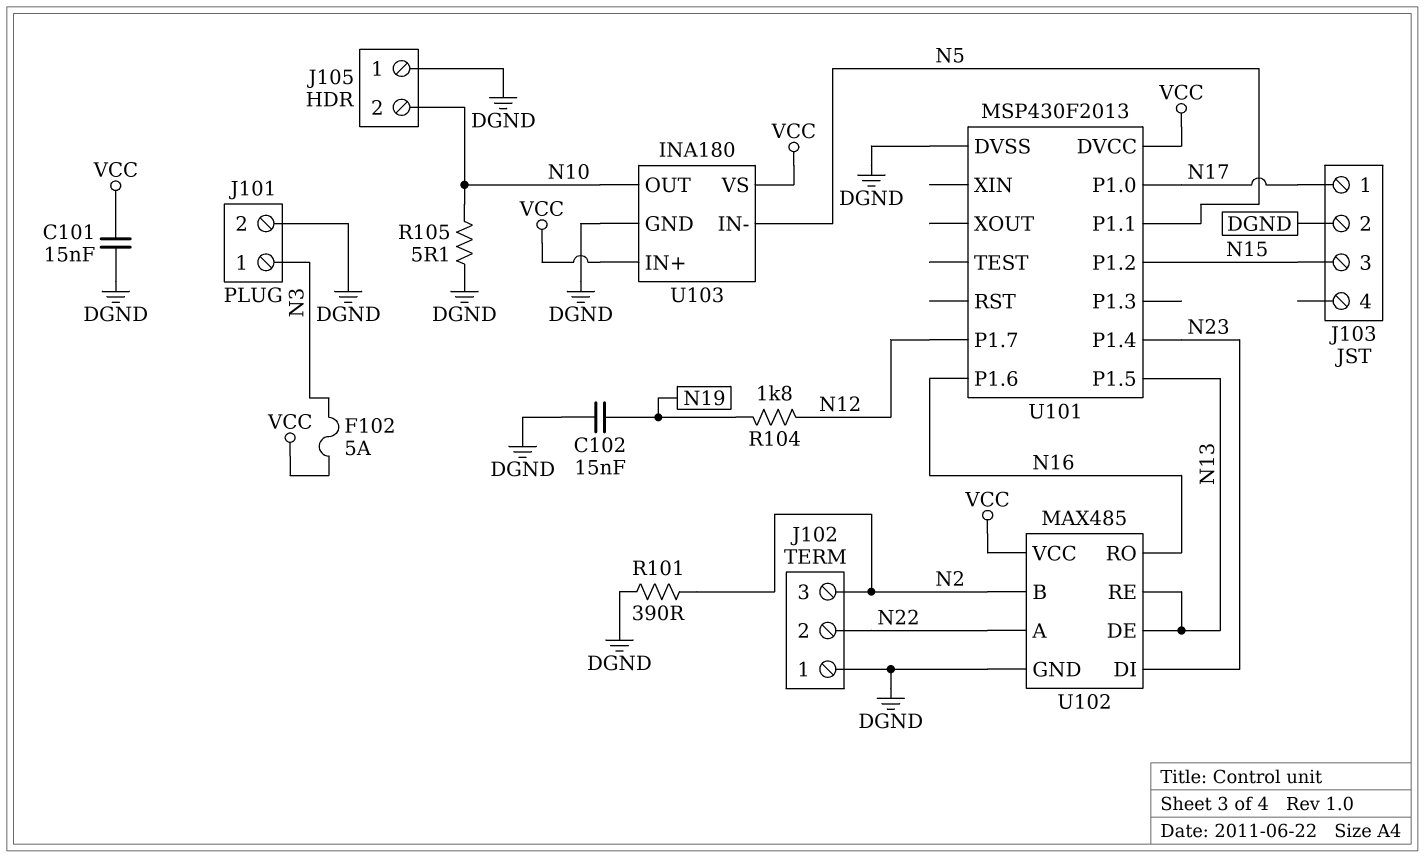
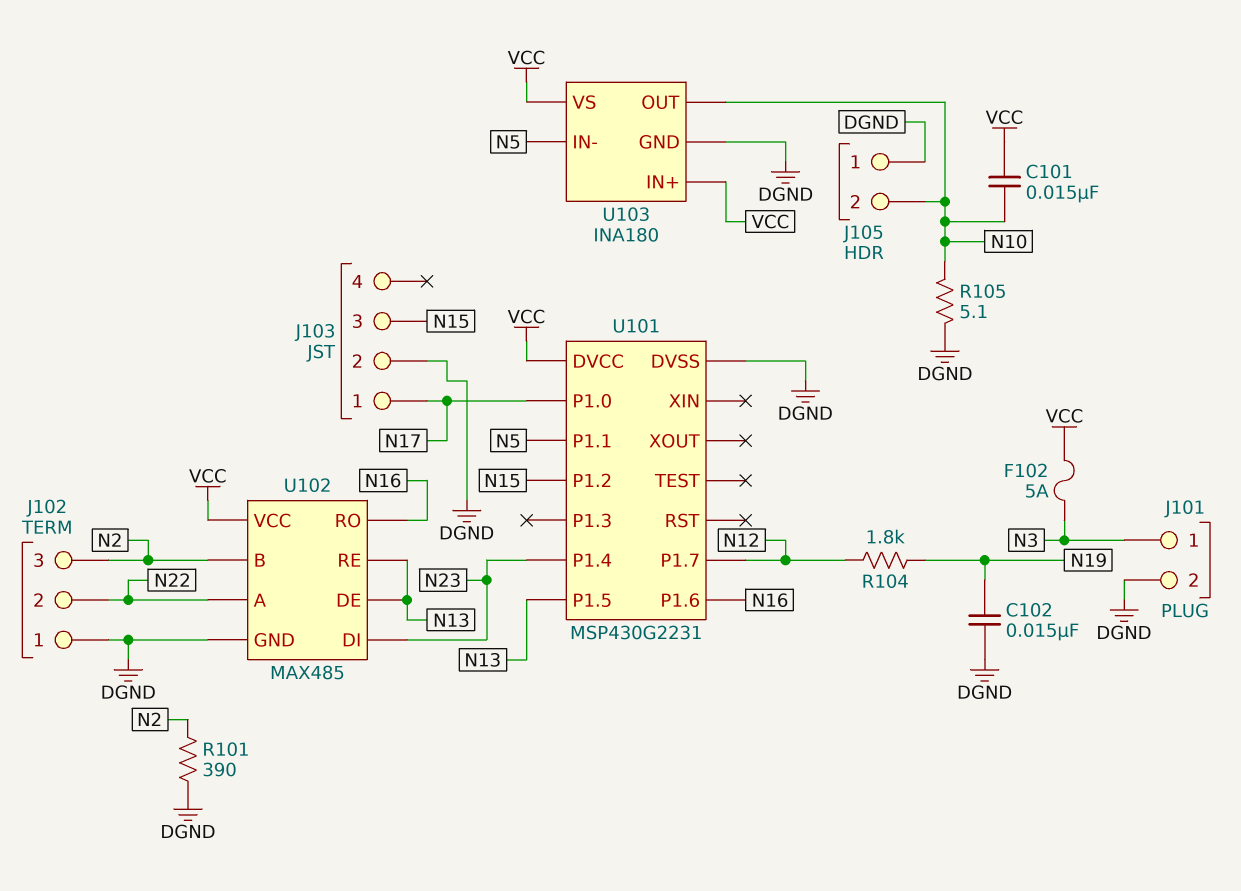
C101: 15nF (DGND, VCC) -> 15nF (N10, VCC)
U101: MSP430F2013 -> MSP430G2231

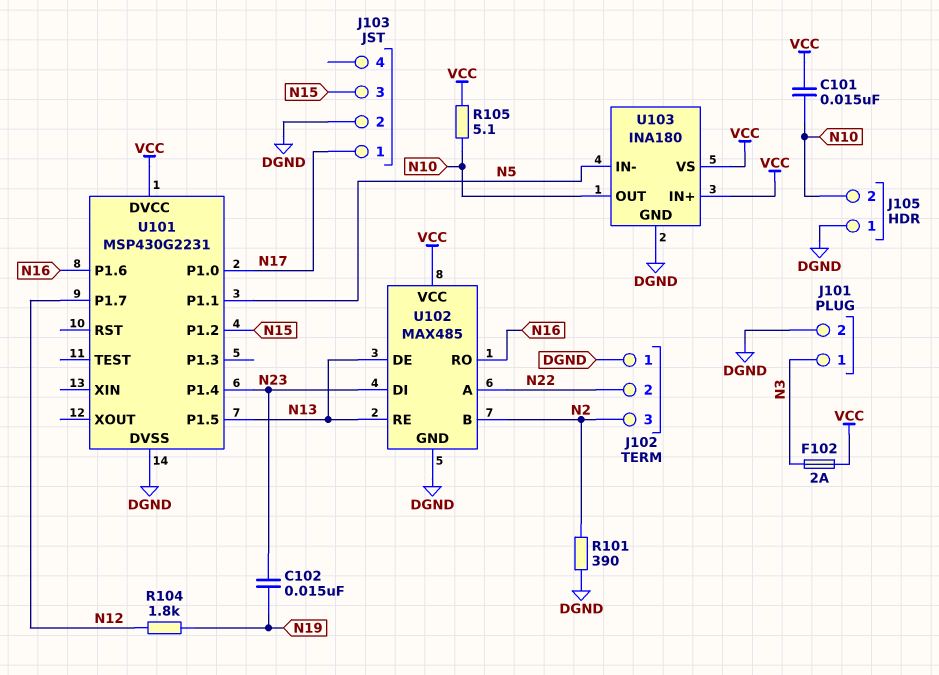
C102: 15nF (DGND, N19) -> 15nF (N19, N23)
F102: 5A (N3, VCC) -> 2A (N3, VCC)
R105: 5.1 (DGND, N10) -> 5.1 (N10, VCC)

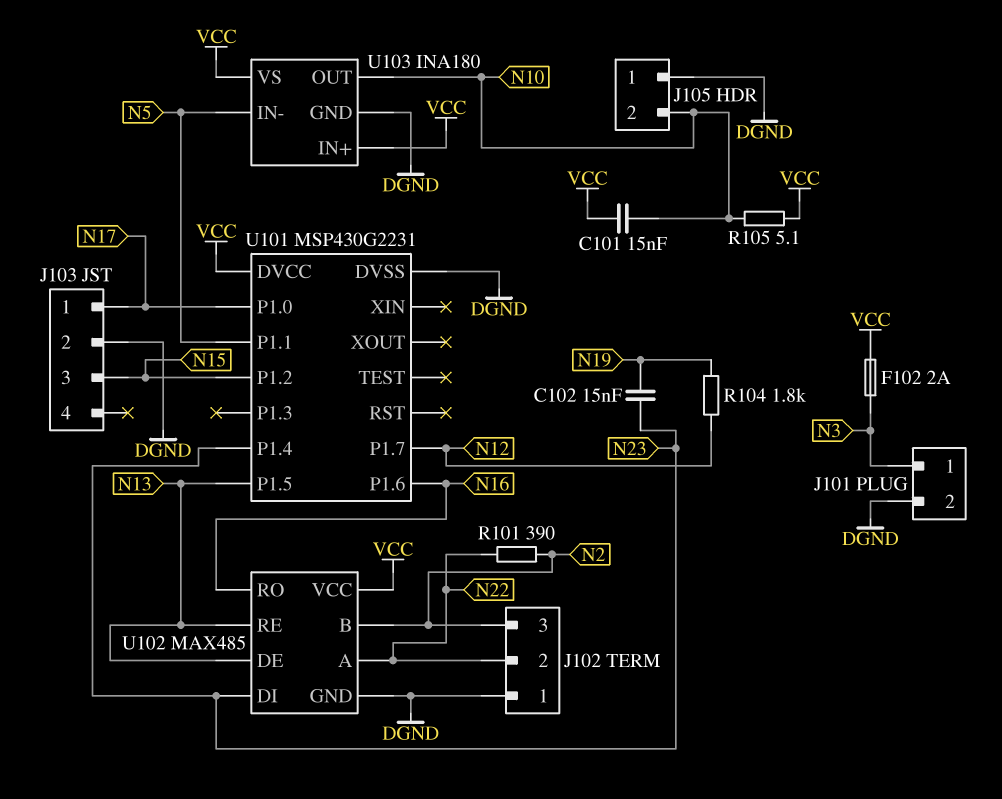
R101: 390 (DGND, N2) -> 390 (N2, N22)

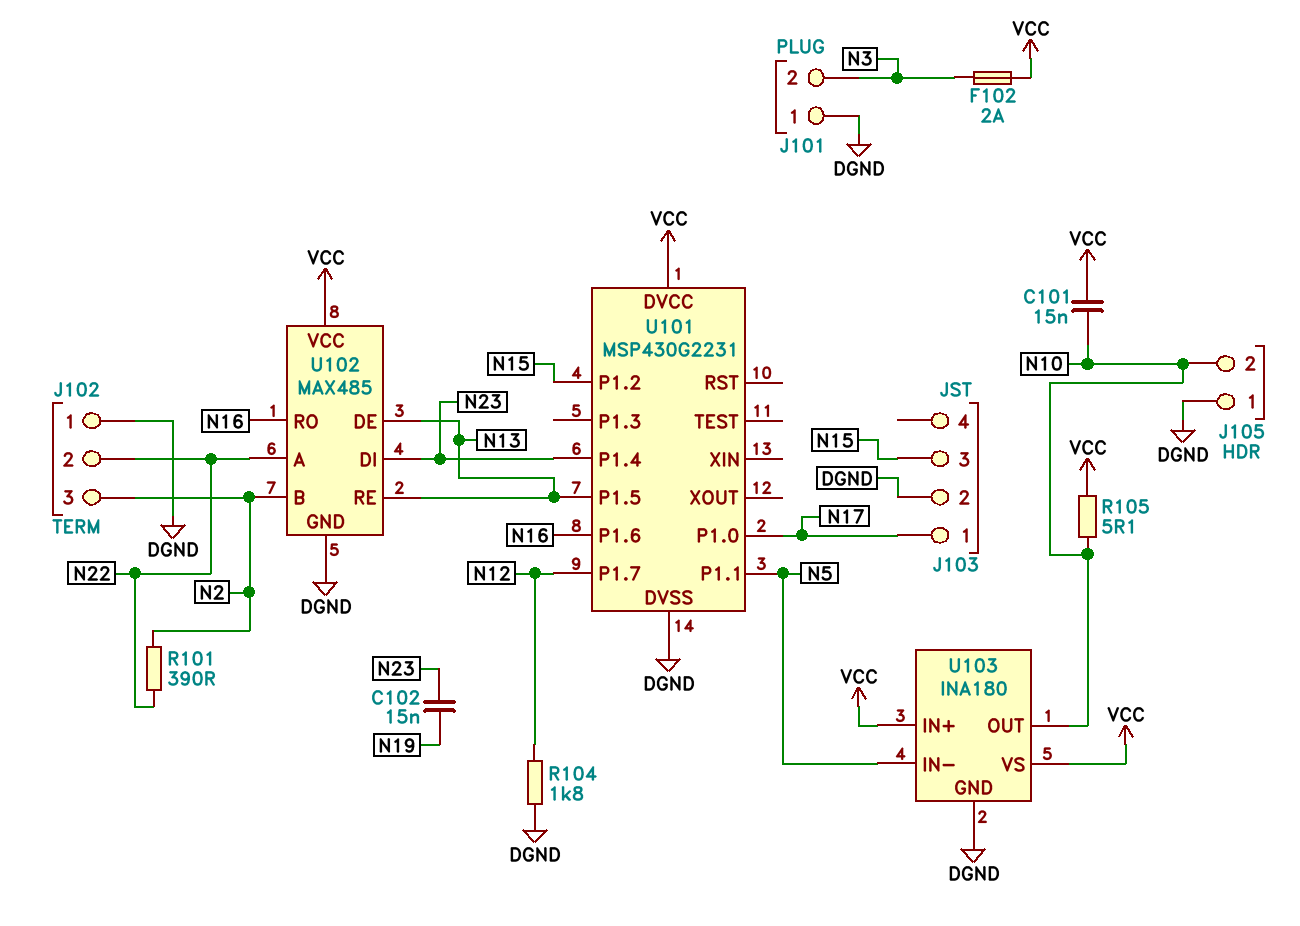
J101 pin 1: N3 -> DGND
J101 pin 2: DGND -> N3
R104: 1.8k (N12, N19) -> 1.8k (DGND, N12)

